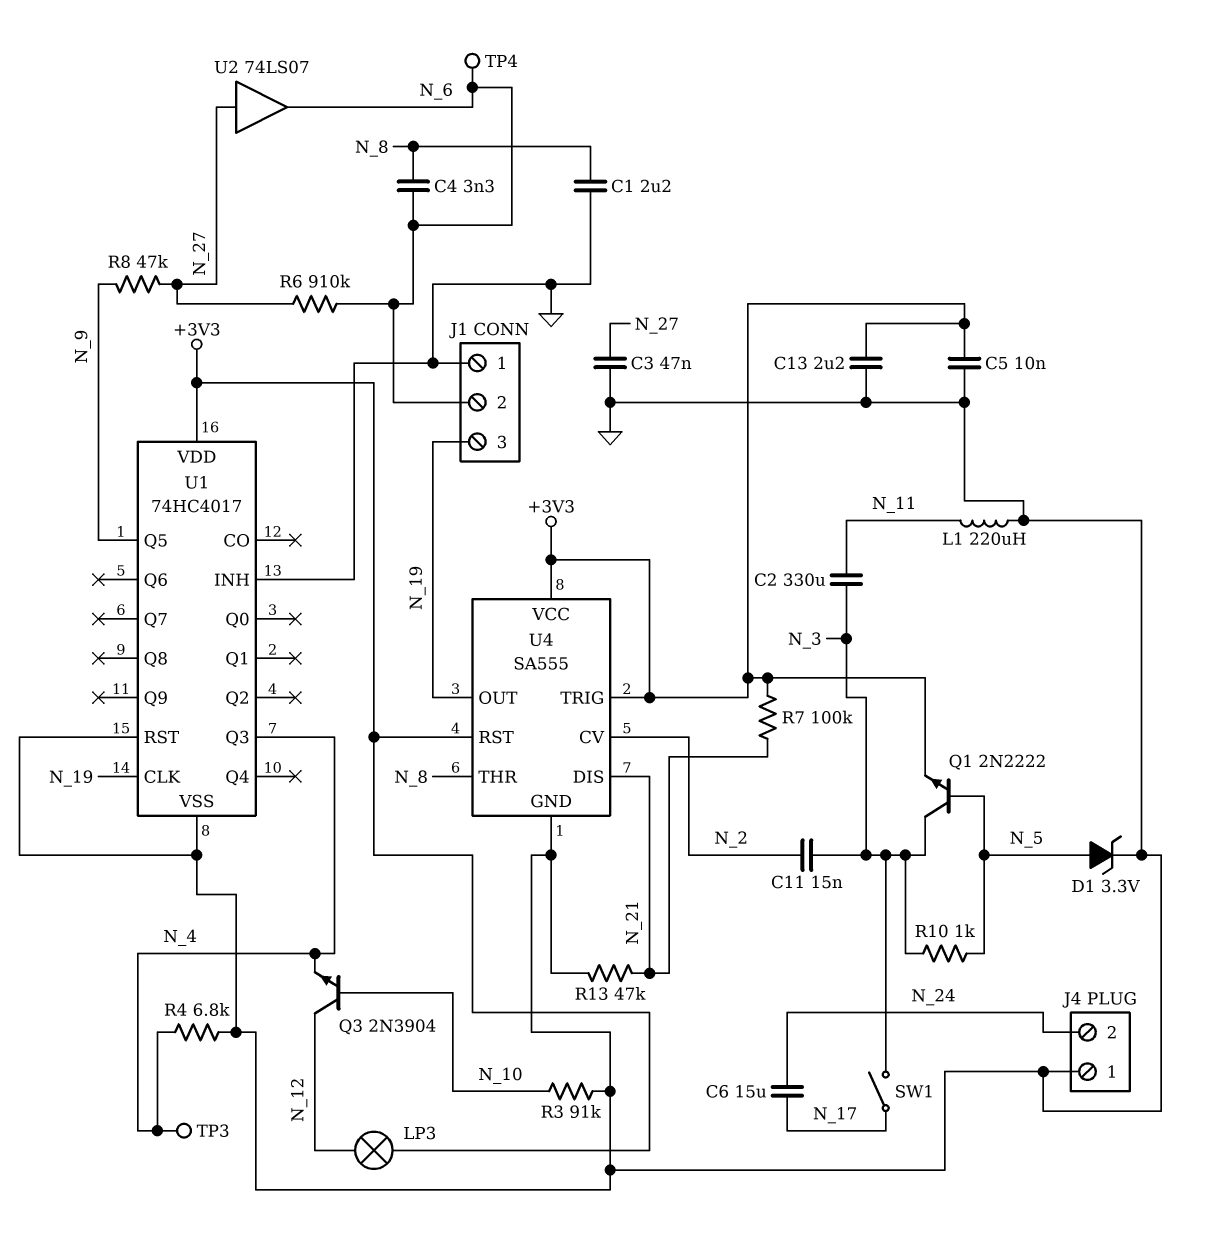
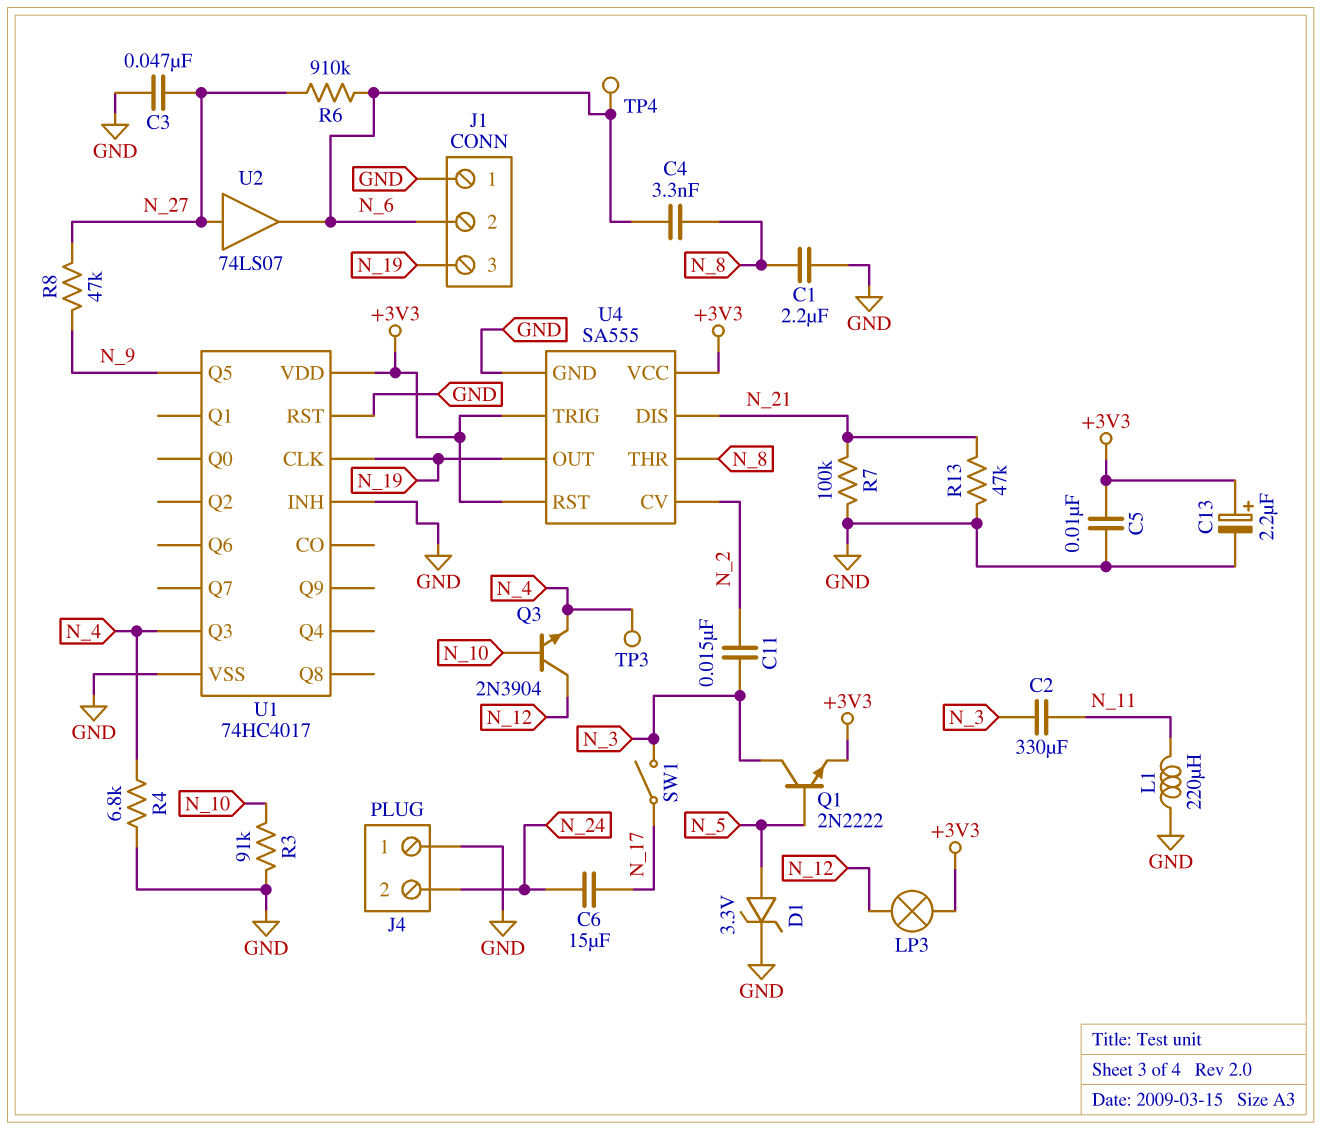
C13: 2.2uF (+3V3, GND) -> 2.2uF (plus +3V3, minus GND)
R7: 100k (+3V3, N_21) -> 100k (GND, N_21)
R10: 1k (N_3, N_5) -> none

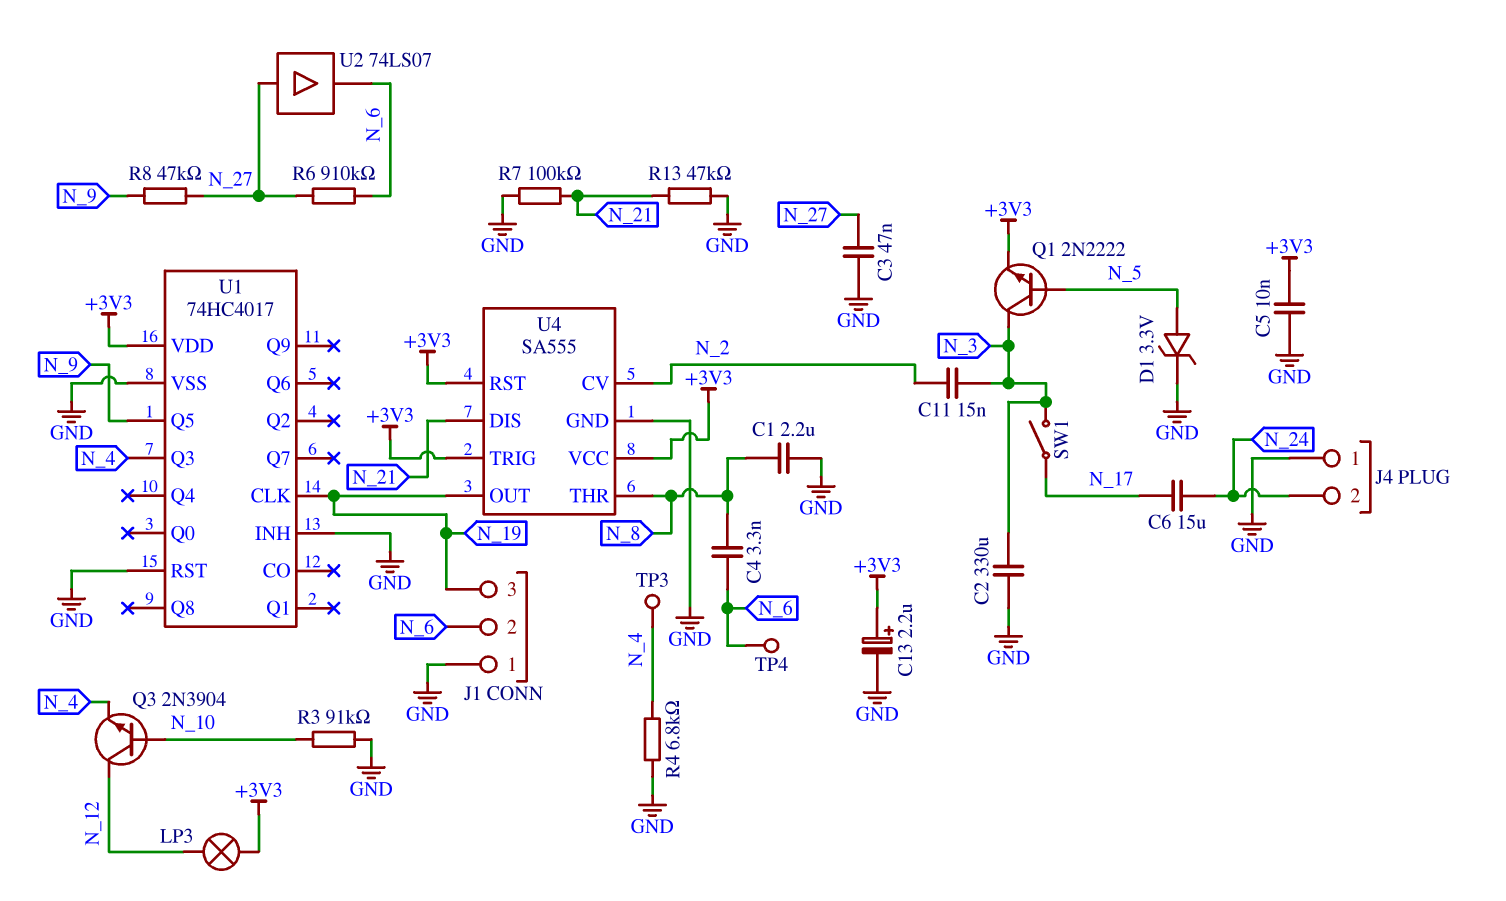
C2: 330uF (N_3, N_11) -> 330uF (GND, N_3)
L1: 220uH (GND, N_11) -> none

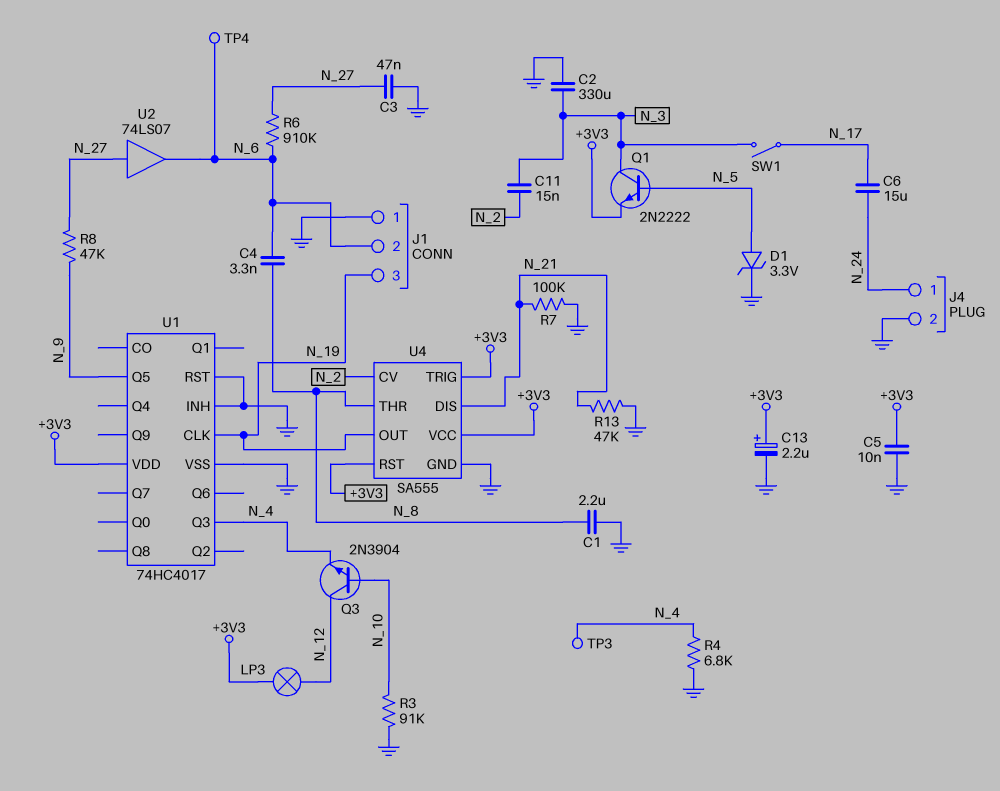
J4 pin 1: GND -> N_24
J4 pin 2: N_24 -> GND

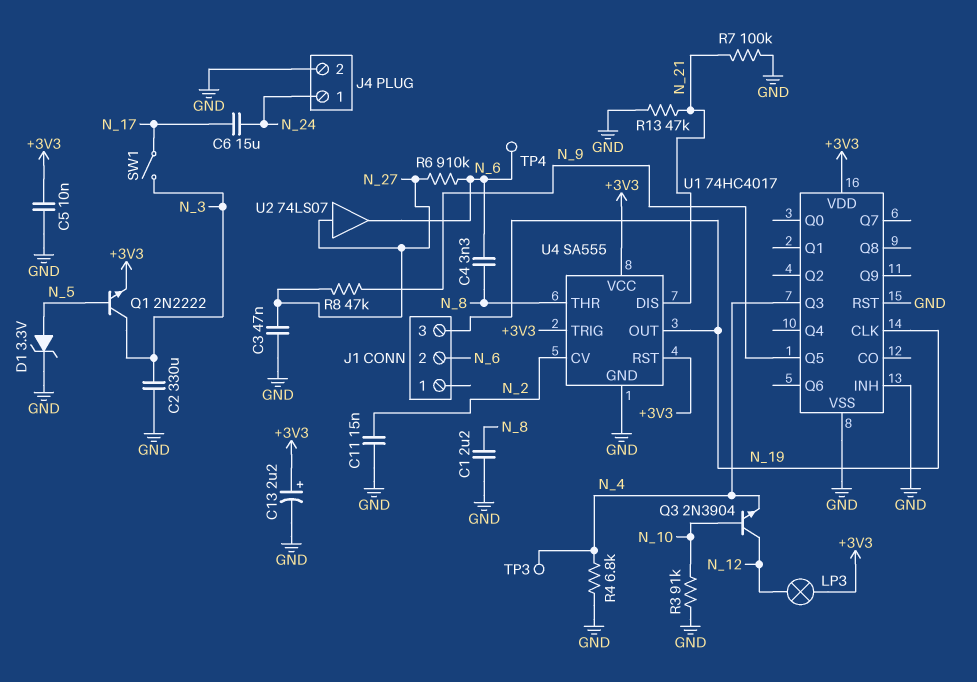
C11: 15nF (N_2, N_3) -> 15nF (GND, N_2)
J1 pin 1: GND -> none

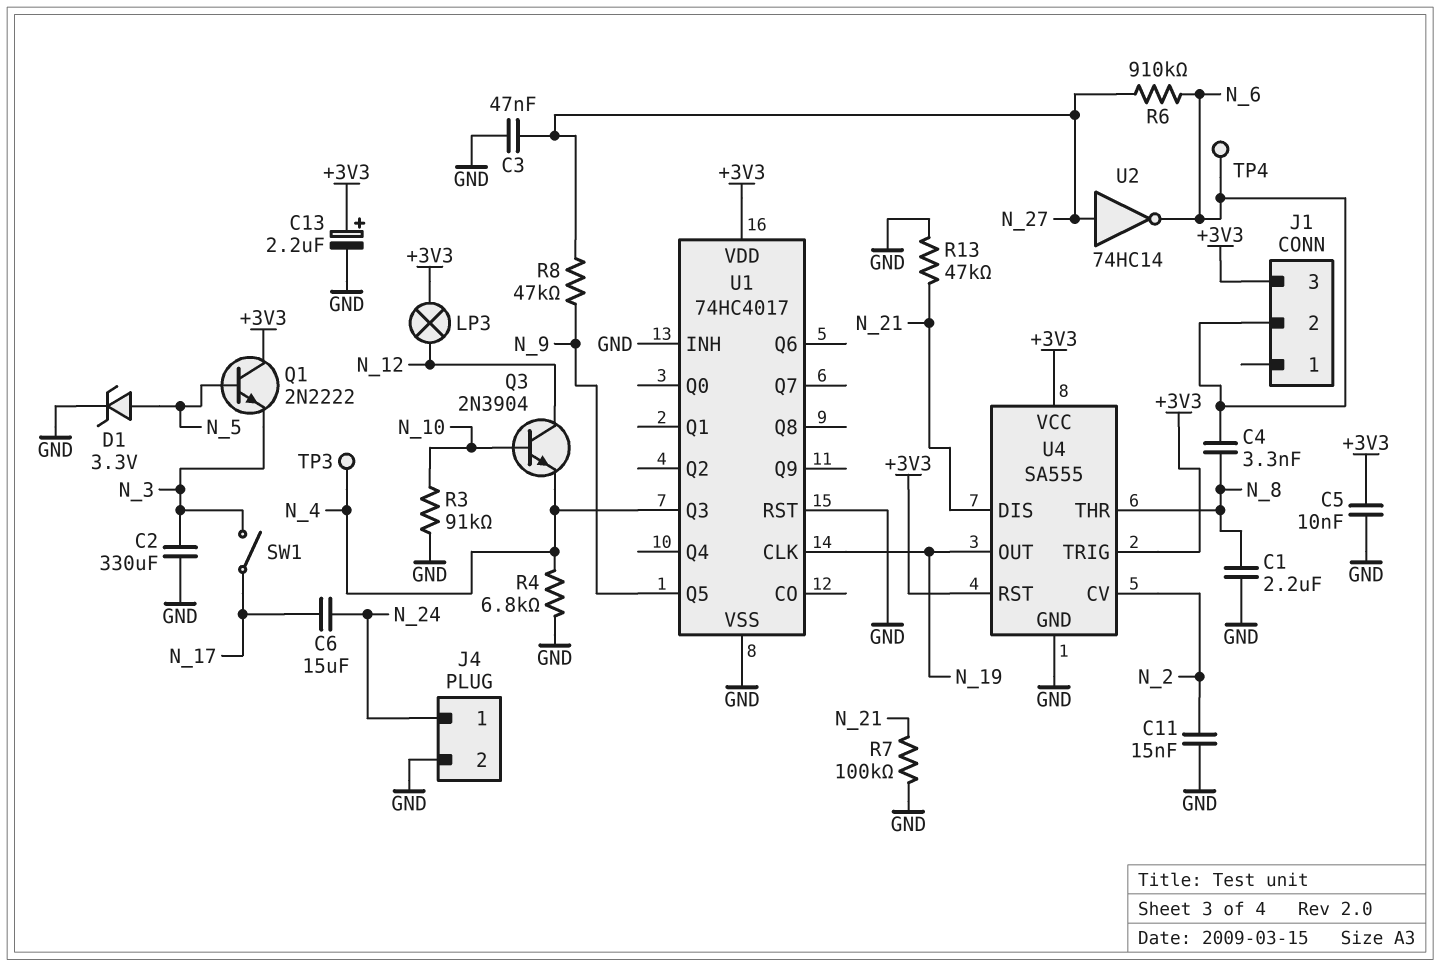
J1 pin 3: N_19 -> +3V3
Q1: NPN 2N2222 (B N_5, C N_3, E +3V3) -> NPN 2N2222 (B N_5, C +3V3, E N_3)
U2: buffer 74LS07 (in N_27, out N_6) -> NOT 74HC14 (in N_27, out N_6)

